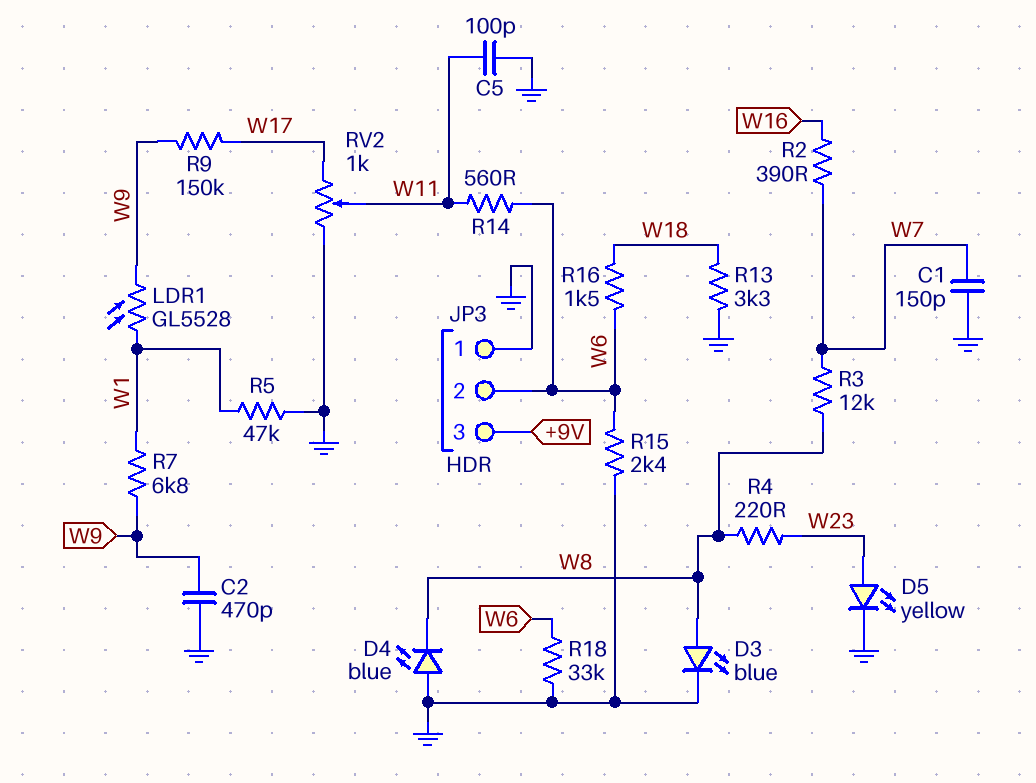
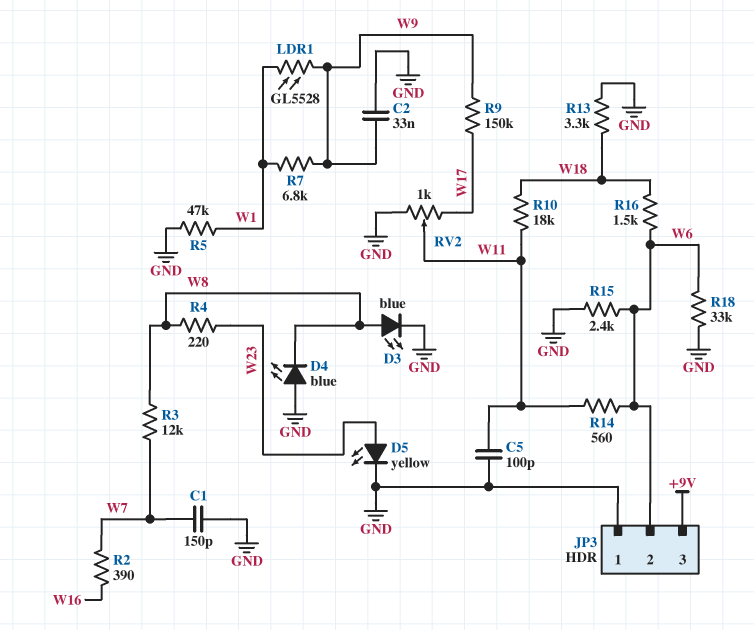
C2: 470pF (GND, W9) -> 33nF (GND, W9)
R10: none -> 18k (W11, W18)

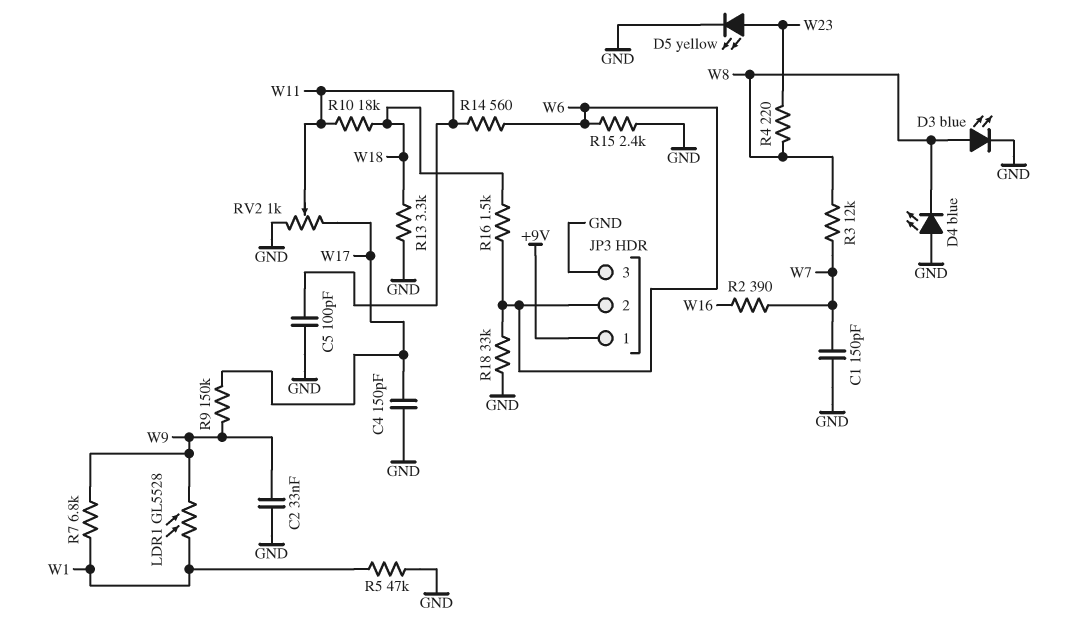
C4: none -> 150pF (GND, W17)
JP3 pin 1: GND -> +9V
JP3 pin 3: +9V -> GND

